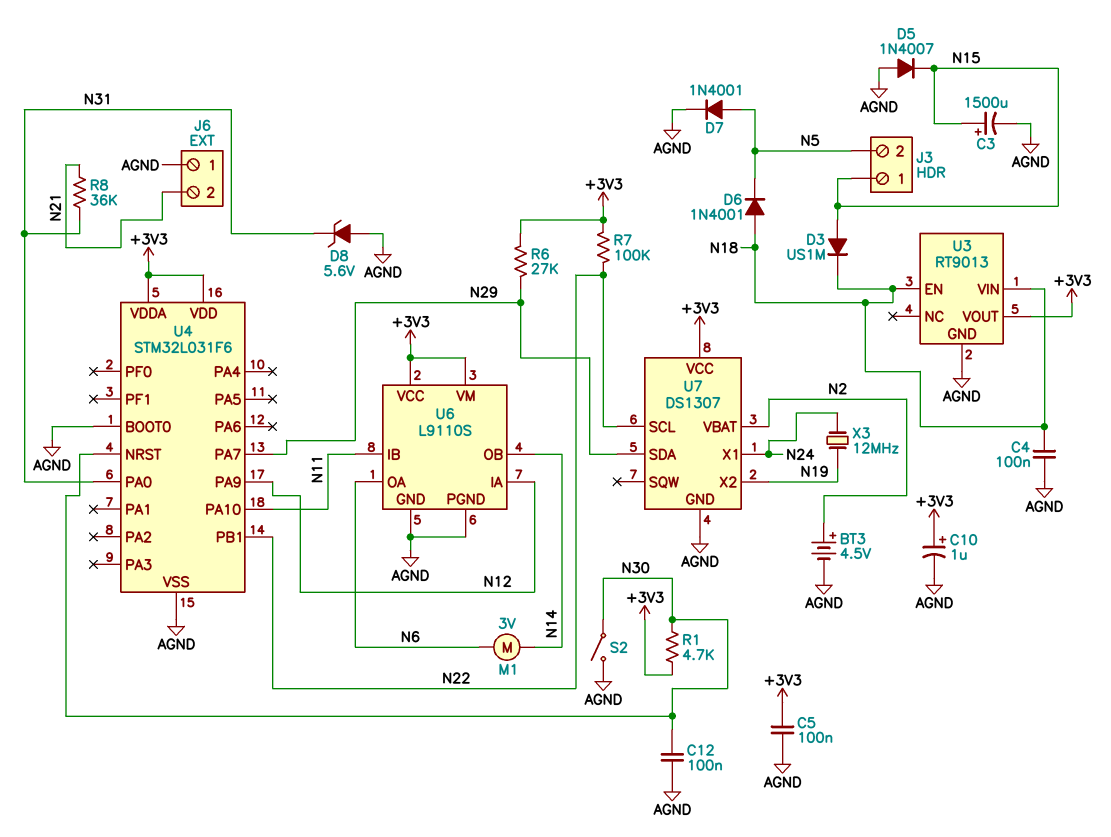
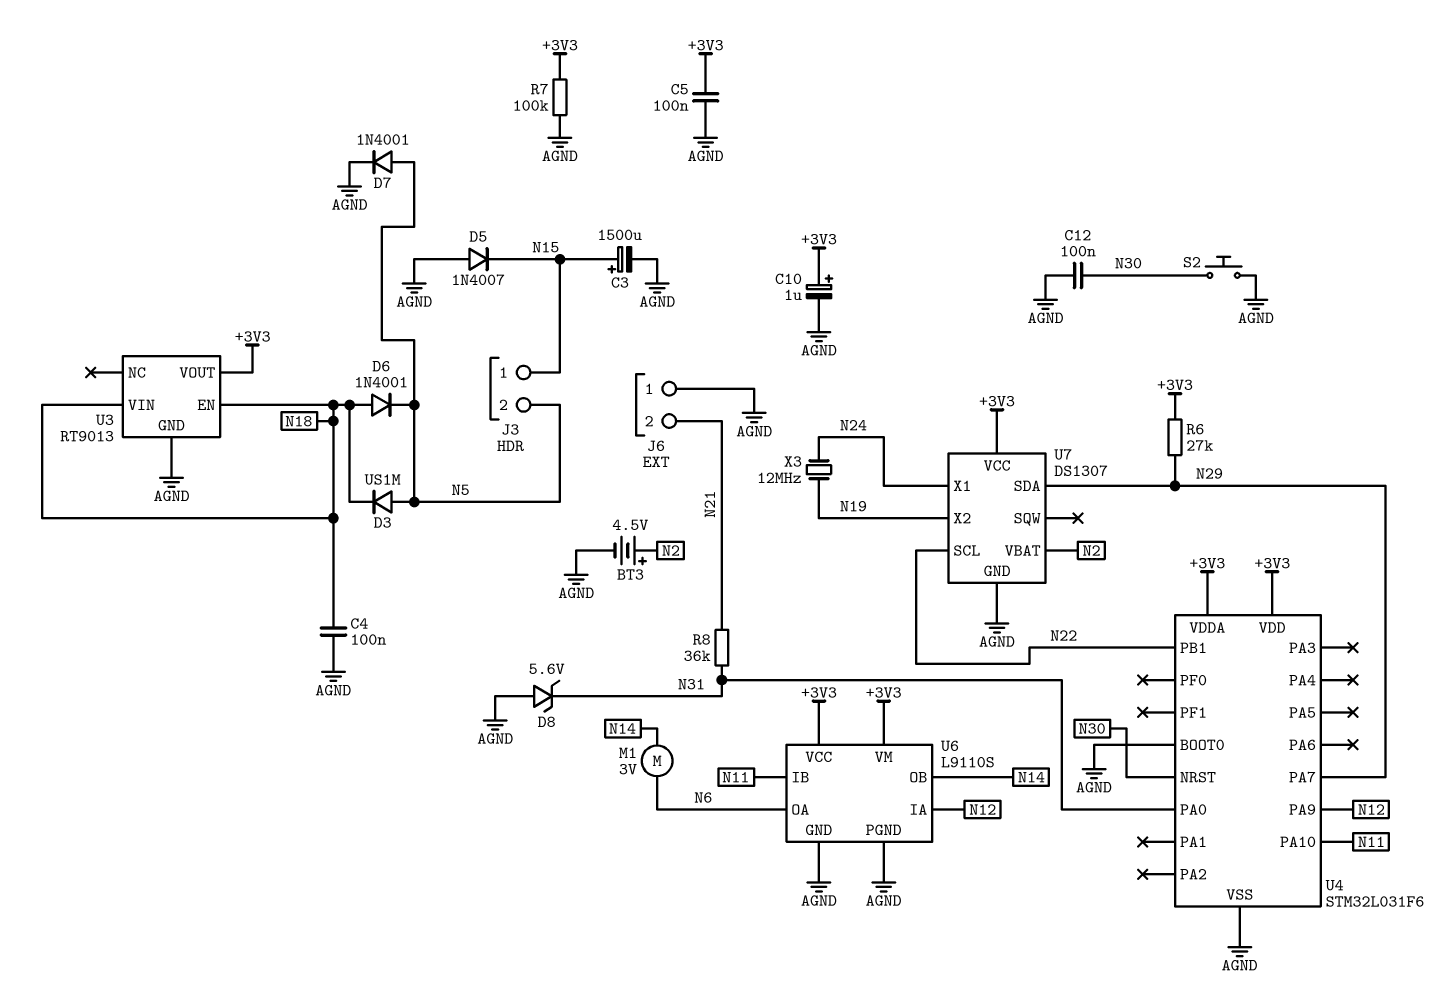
D3: diode US1M (A N15, K N18) -> diode US1M (A N5, K N18)
R1: 4.7k (+3V3, N30) -> none
R7: 100k (+3V3, N22) -> 100k (+3V3, AGND)
S2: switch (AGND, N30) -> button (AGND, N30)

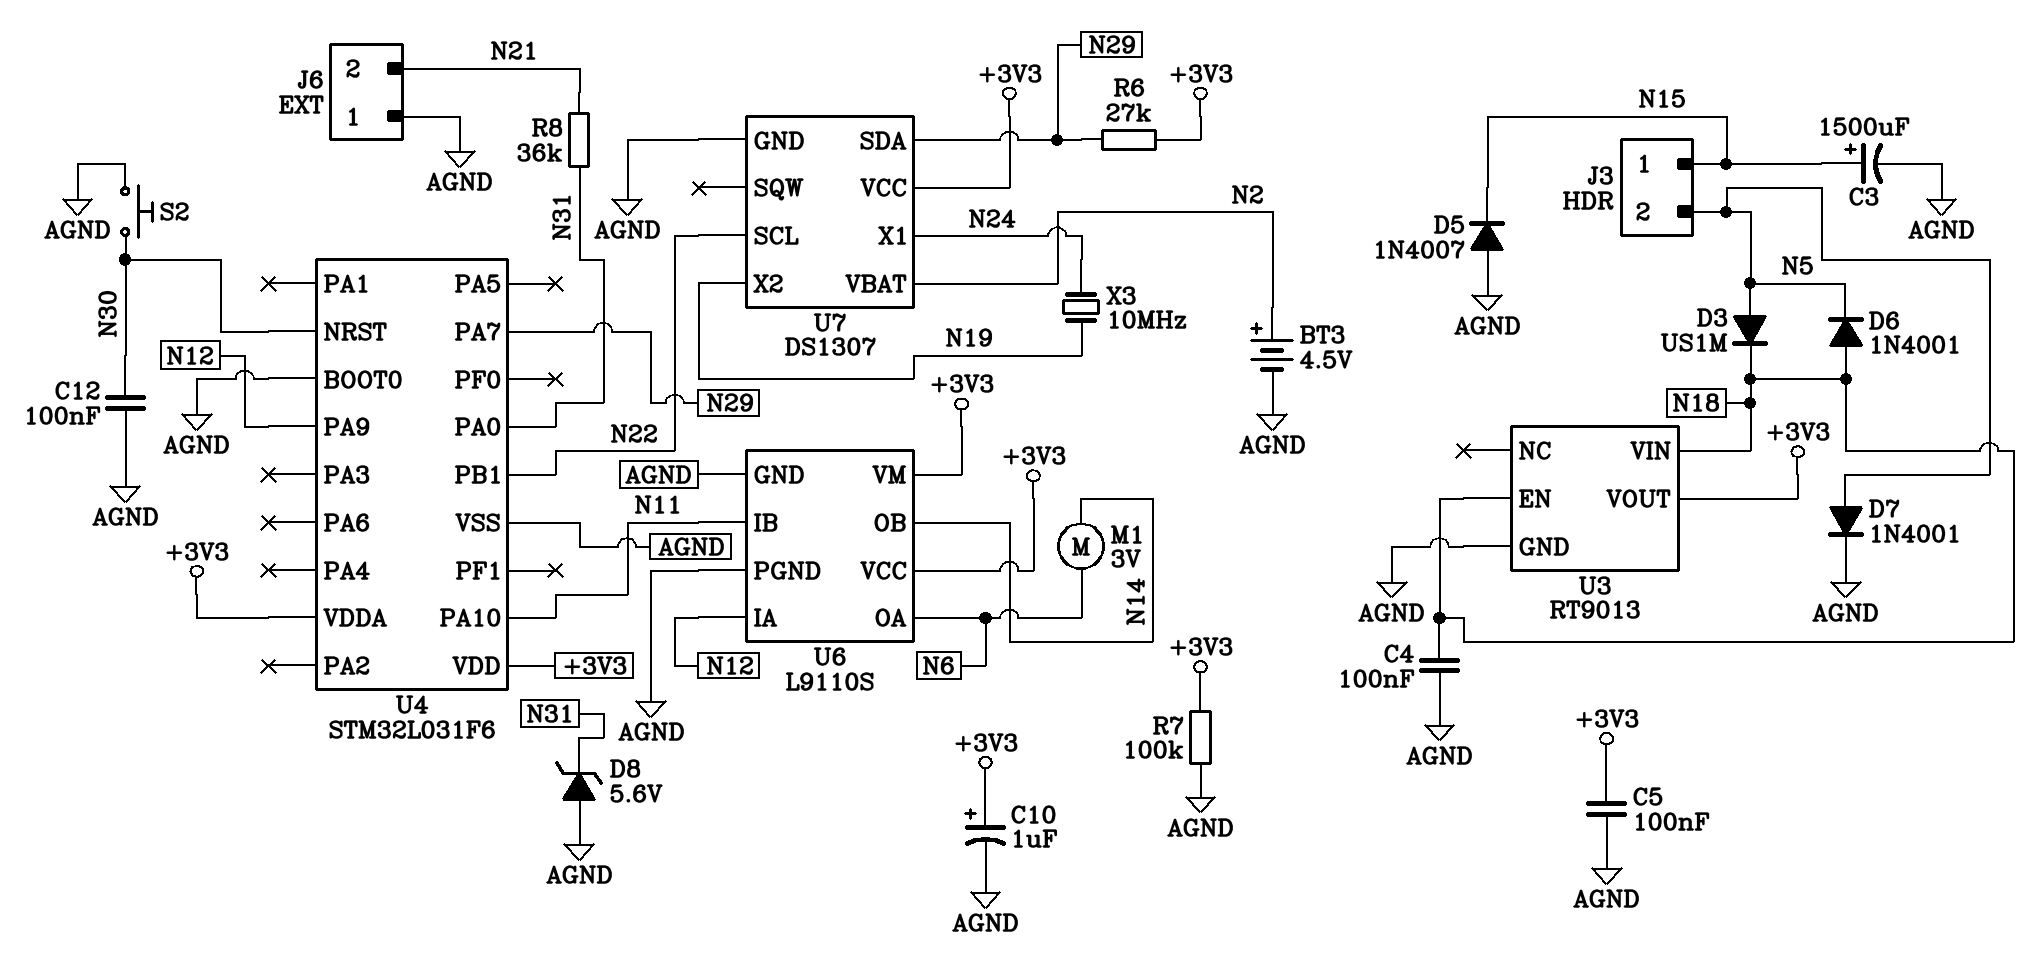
X3: 12MHz (N19, N24) -> 10MHz (N19, N24)

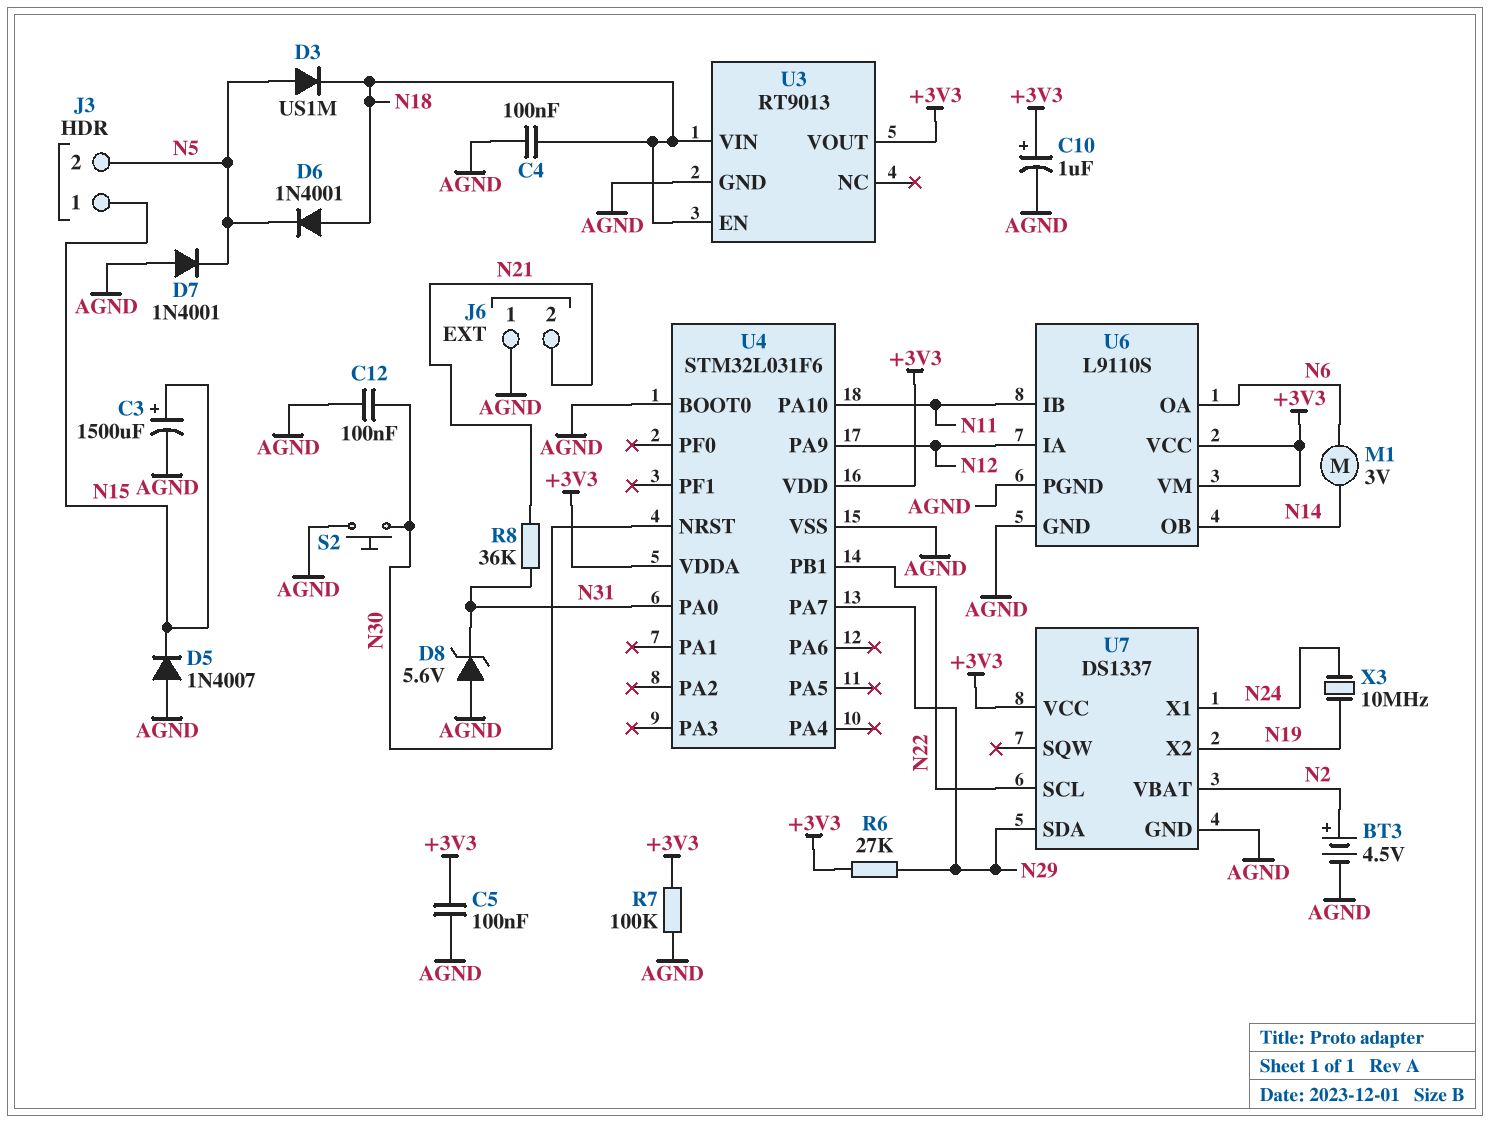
D7: diode 1N4001 (A N5, K AGND) -> diode 1N4001 (A AGND, K N5)
U7: DS1307 -> DS1337

